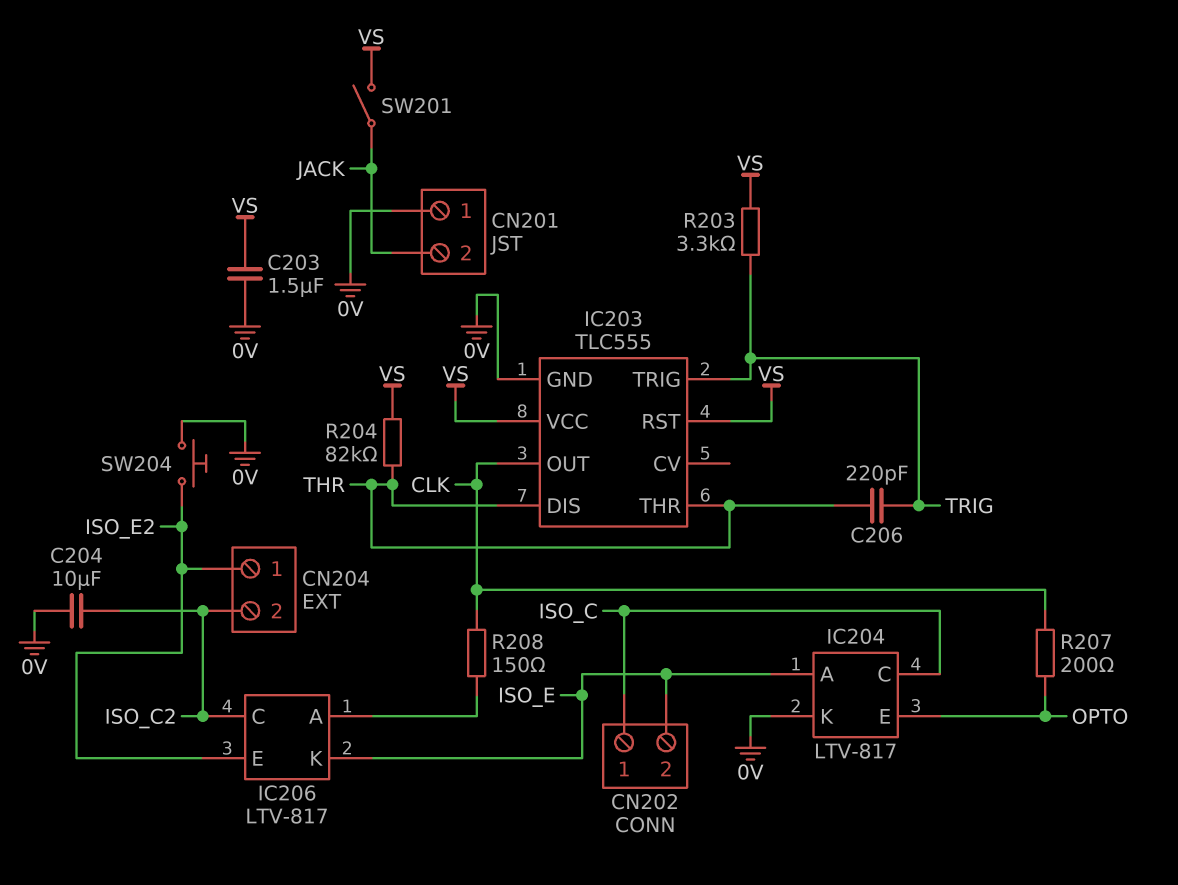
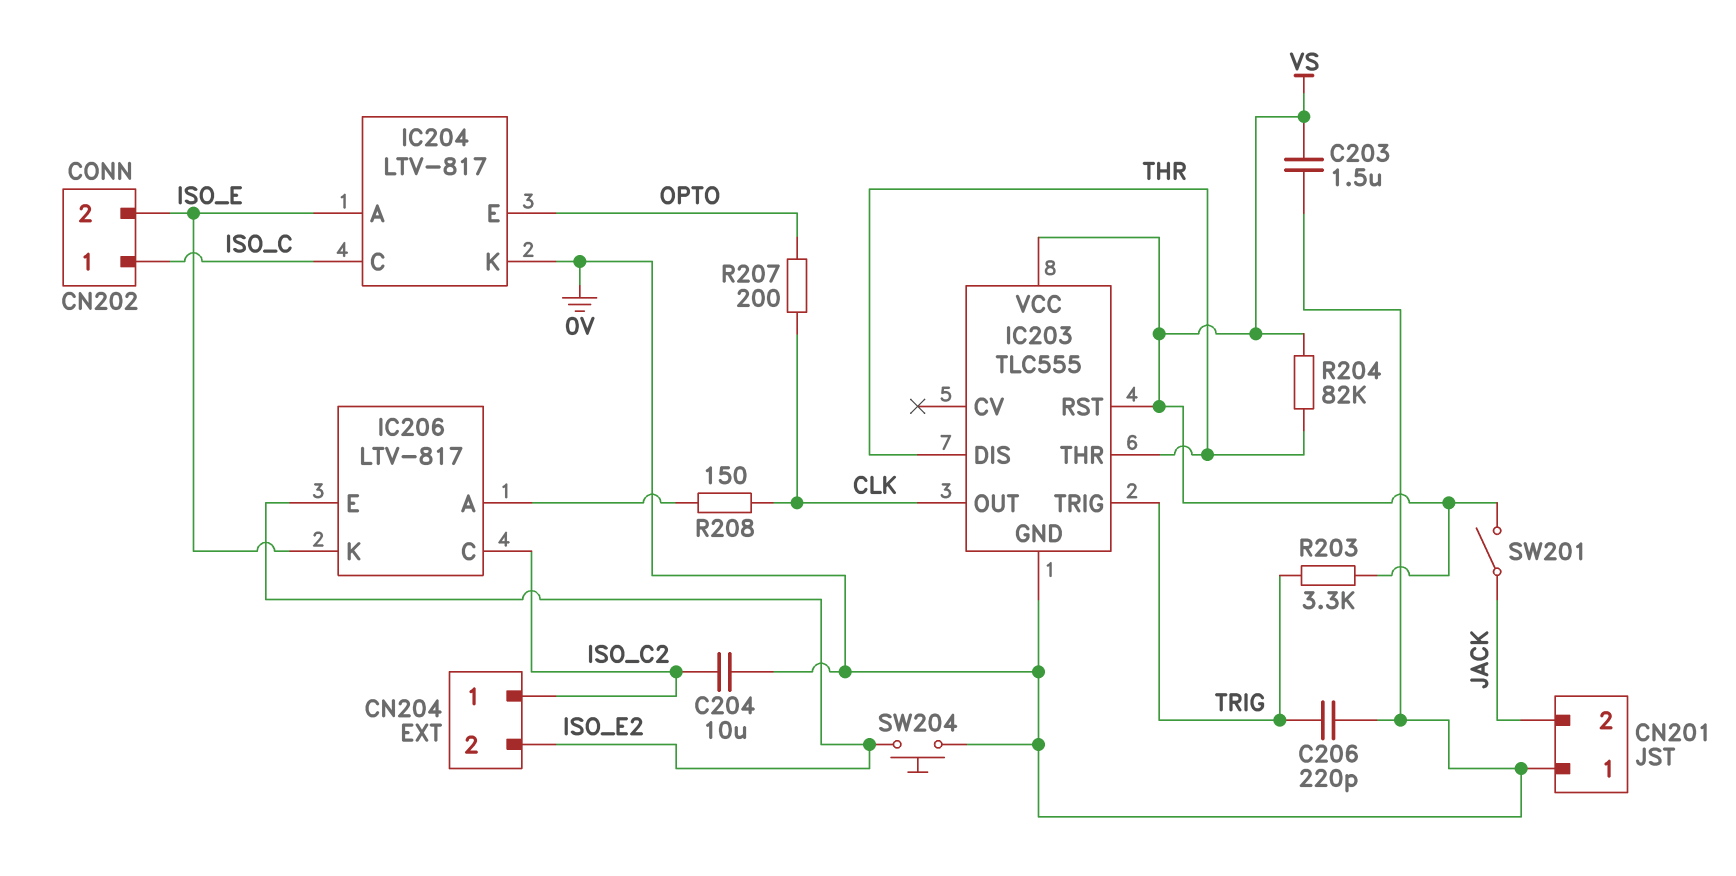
C206: 220pF (THR, TRIG) -> 220pF (0V, TRIG)
CN204 pin 1: ISO_E2 -> ISO_C2
CN204 pin 2: ISO_C2 -> ISO_E2

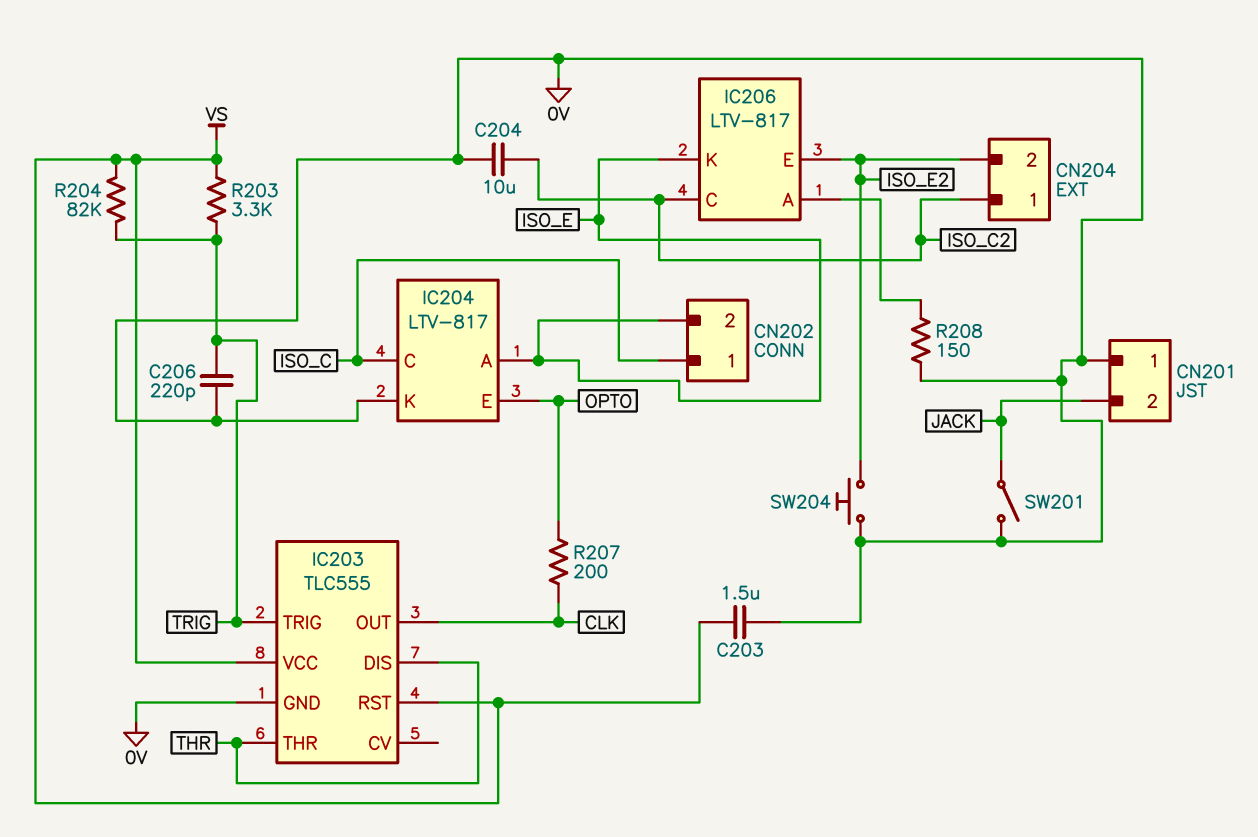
R204: 82k (THR, VS) -> 82k (TRIG, VS)
R208: 150 (CLK, IC206/A) -> 150 (0V, IC206/A)
SW201: switch (JACK, VS) -> switch (0V, JACK)

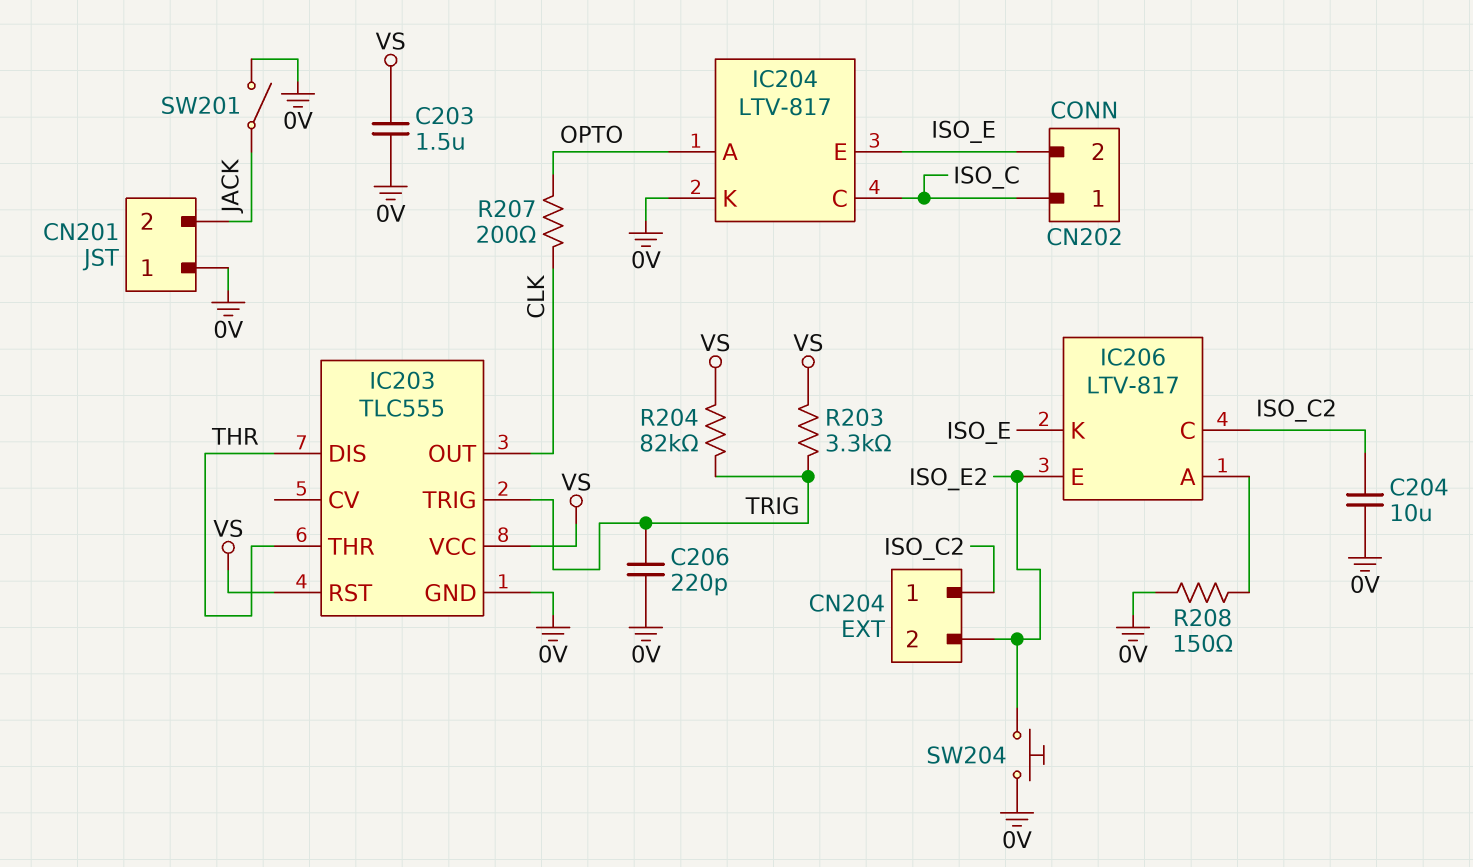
IC204 pin A: ISO_E -> OPTO
IC204 pin E: OPTO -> ISO_E

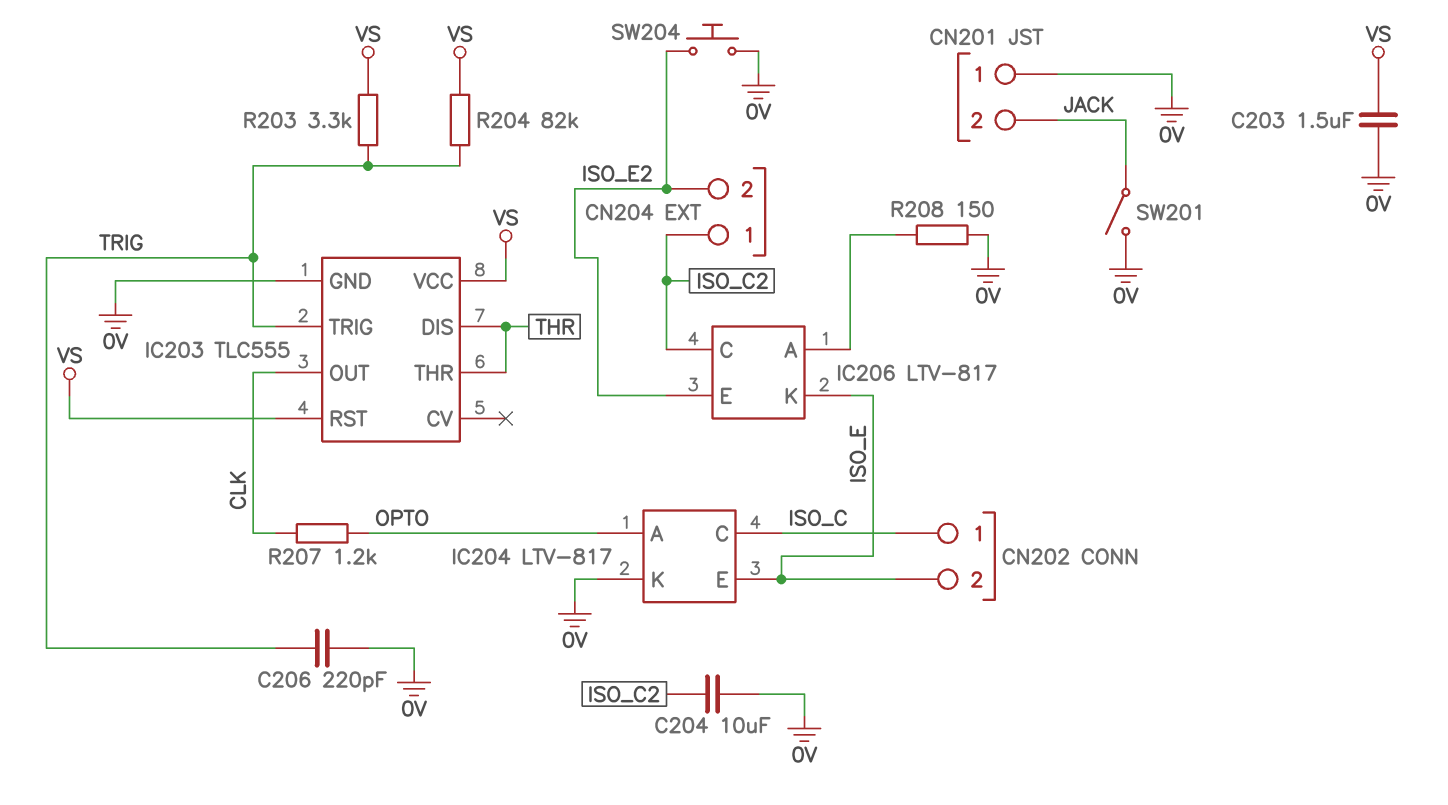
R207: 200 (CLK, OPTO) -> 1.2k (CLK, OPTO)

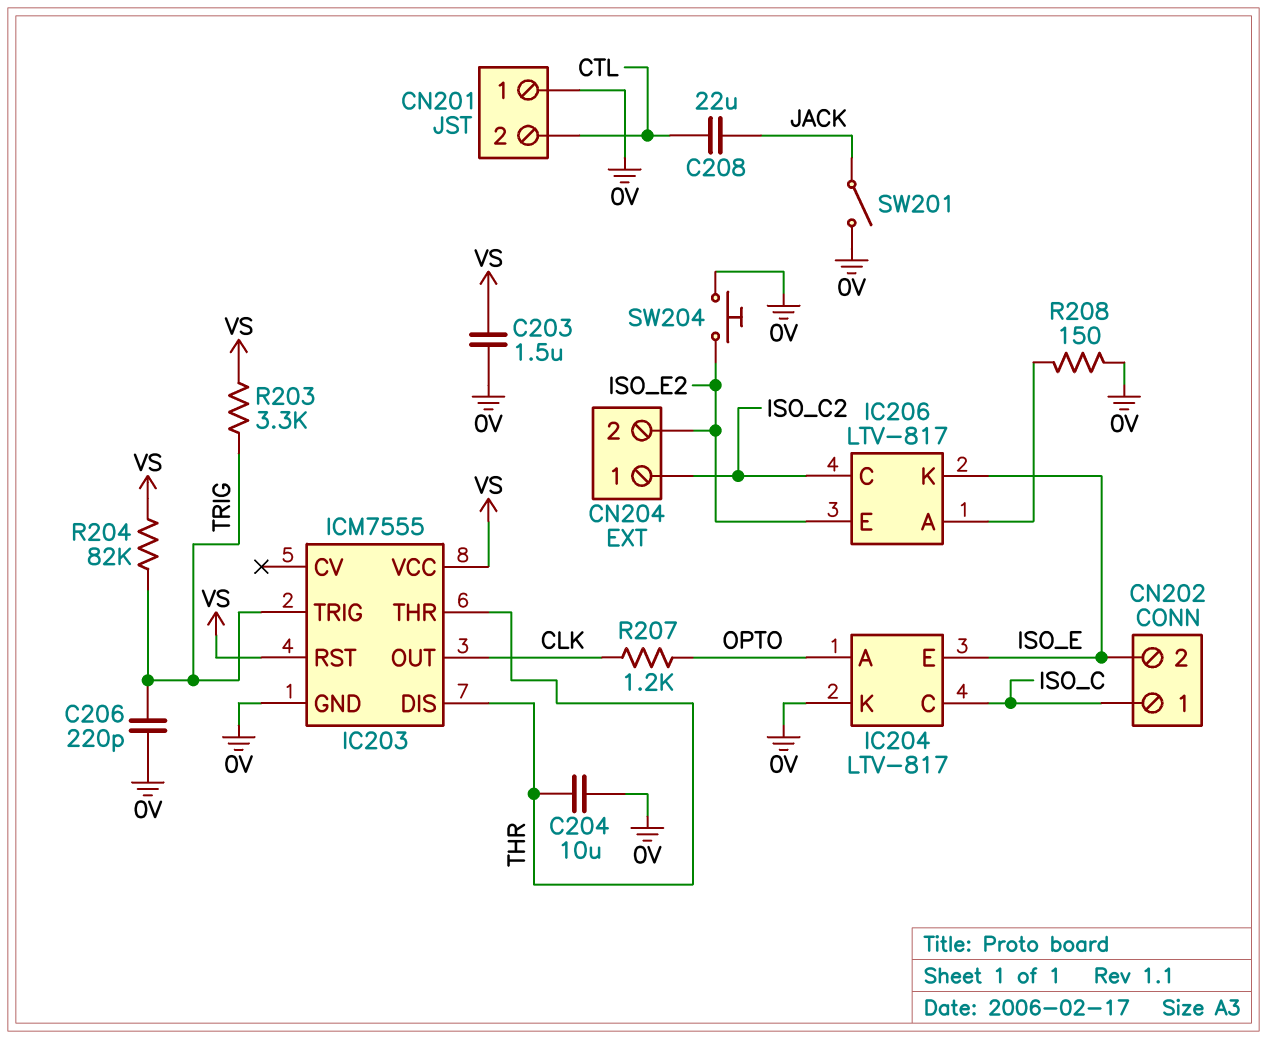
C204: 10uF (0V, ISO_C2) -> 10uF (0V, THR)
C208: none -> 22uF (CTL, JACK)
CN201 pin 2: JACK -> CTL
IC203: TLC555 -> ICM7555

